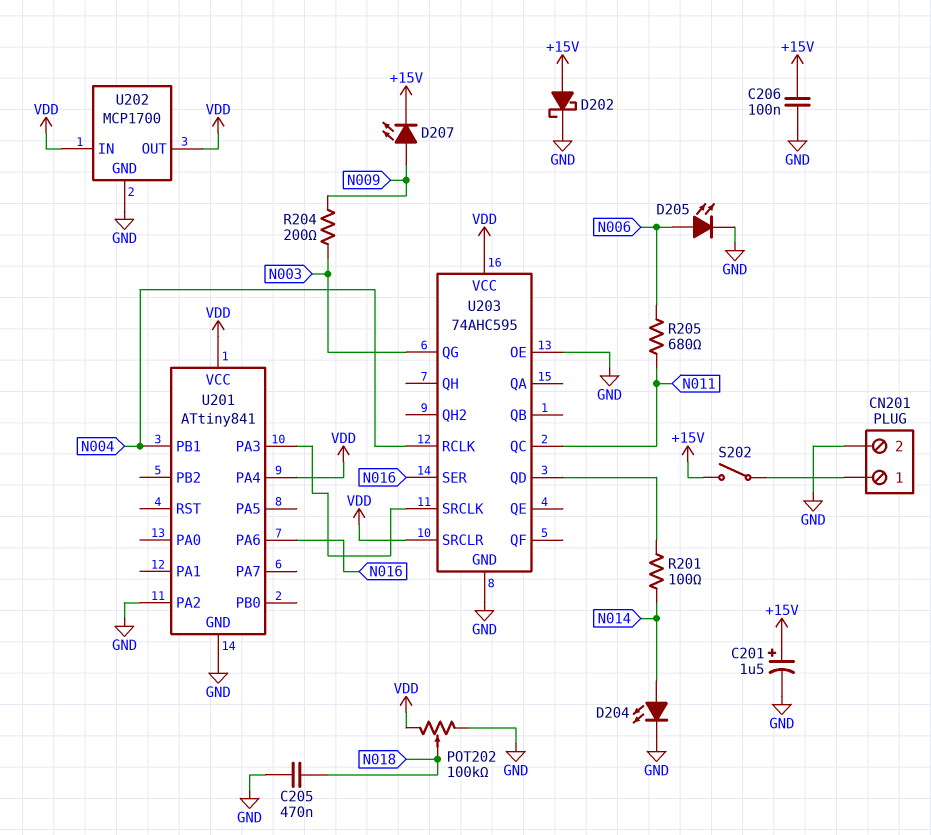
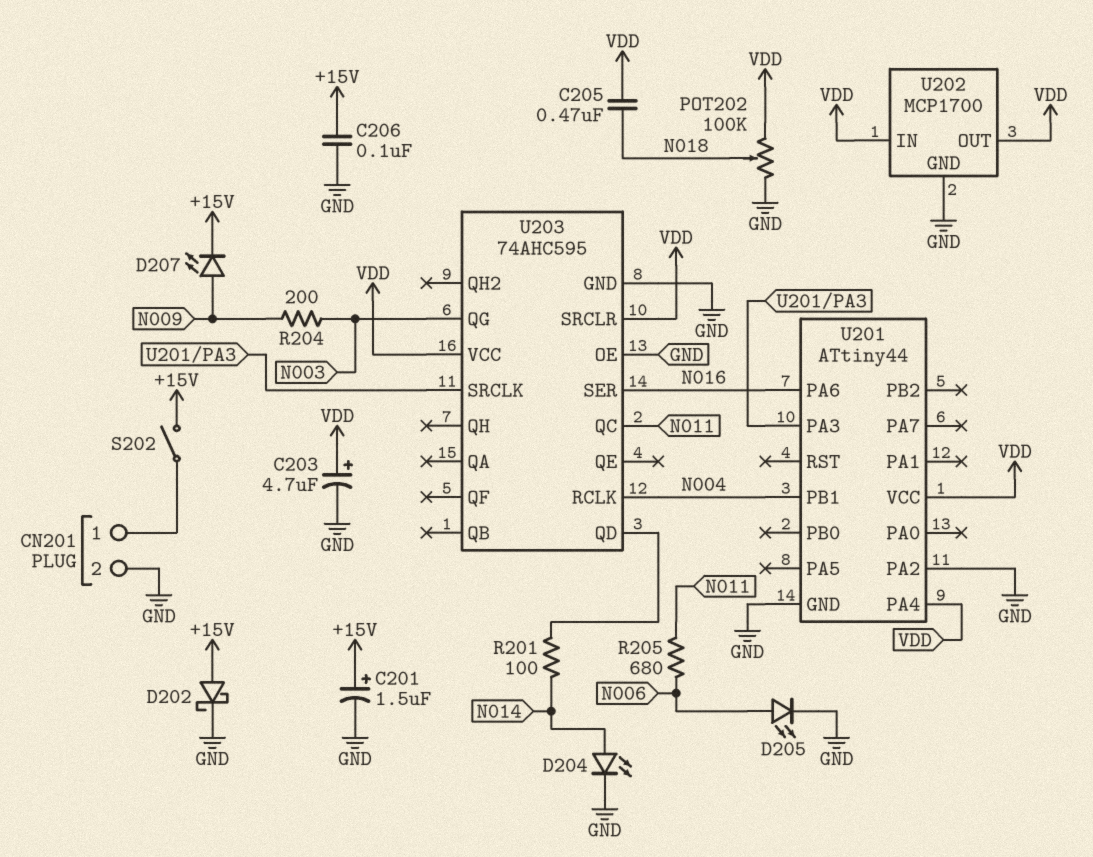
C203: none -> 4.7uF (plus VDD, minus GND)
C205: 470nF (GND, N018) -> 470nF (N018, VDD)
U201: ATtiny841 -> ATtiny44

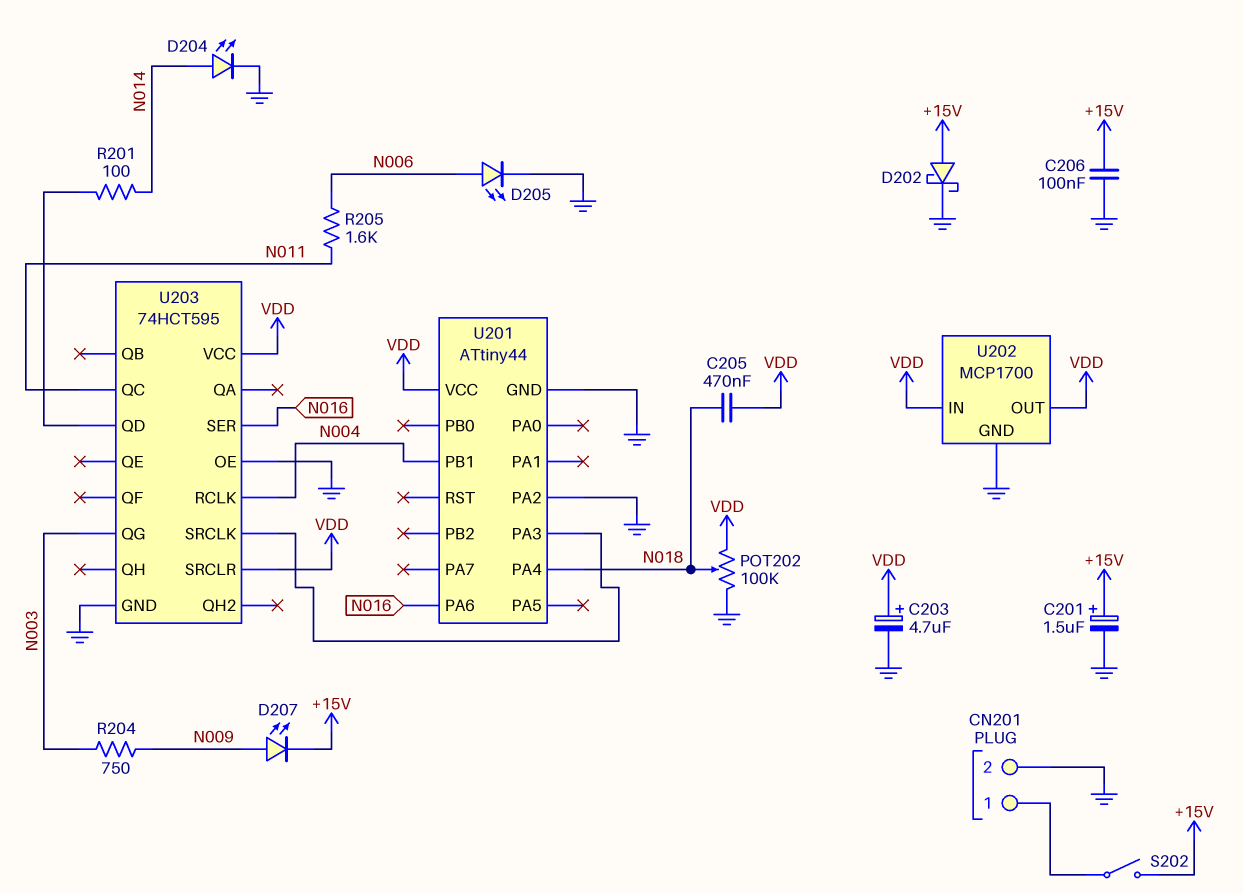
R204: 200 (N003, N009) -> 750 (N003, N009)
R205: 680 (N006, N011) -> 1.6k (N006, N011)
U201 pin PA4: VDD -> N018
U203: 74AHC595 -> 74HCT595

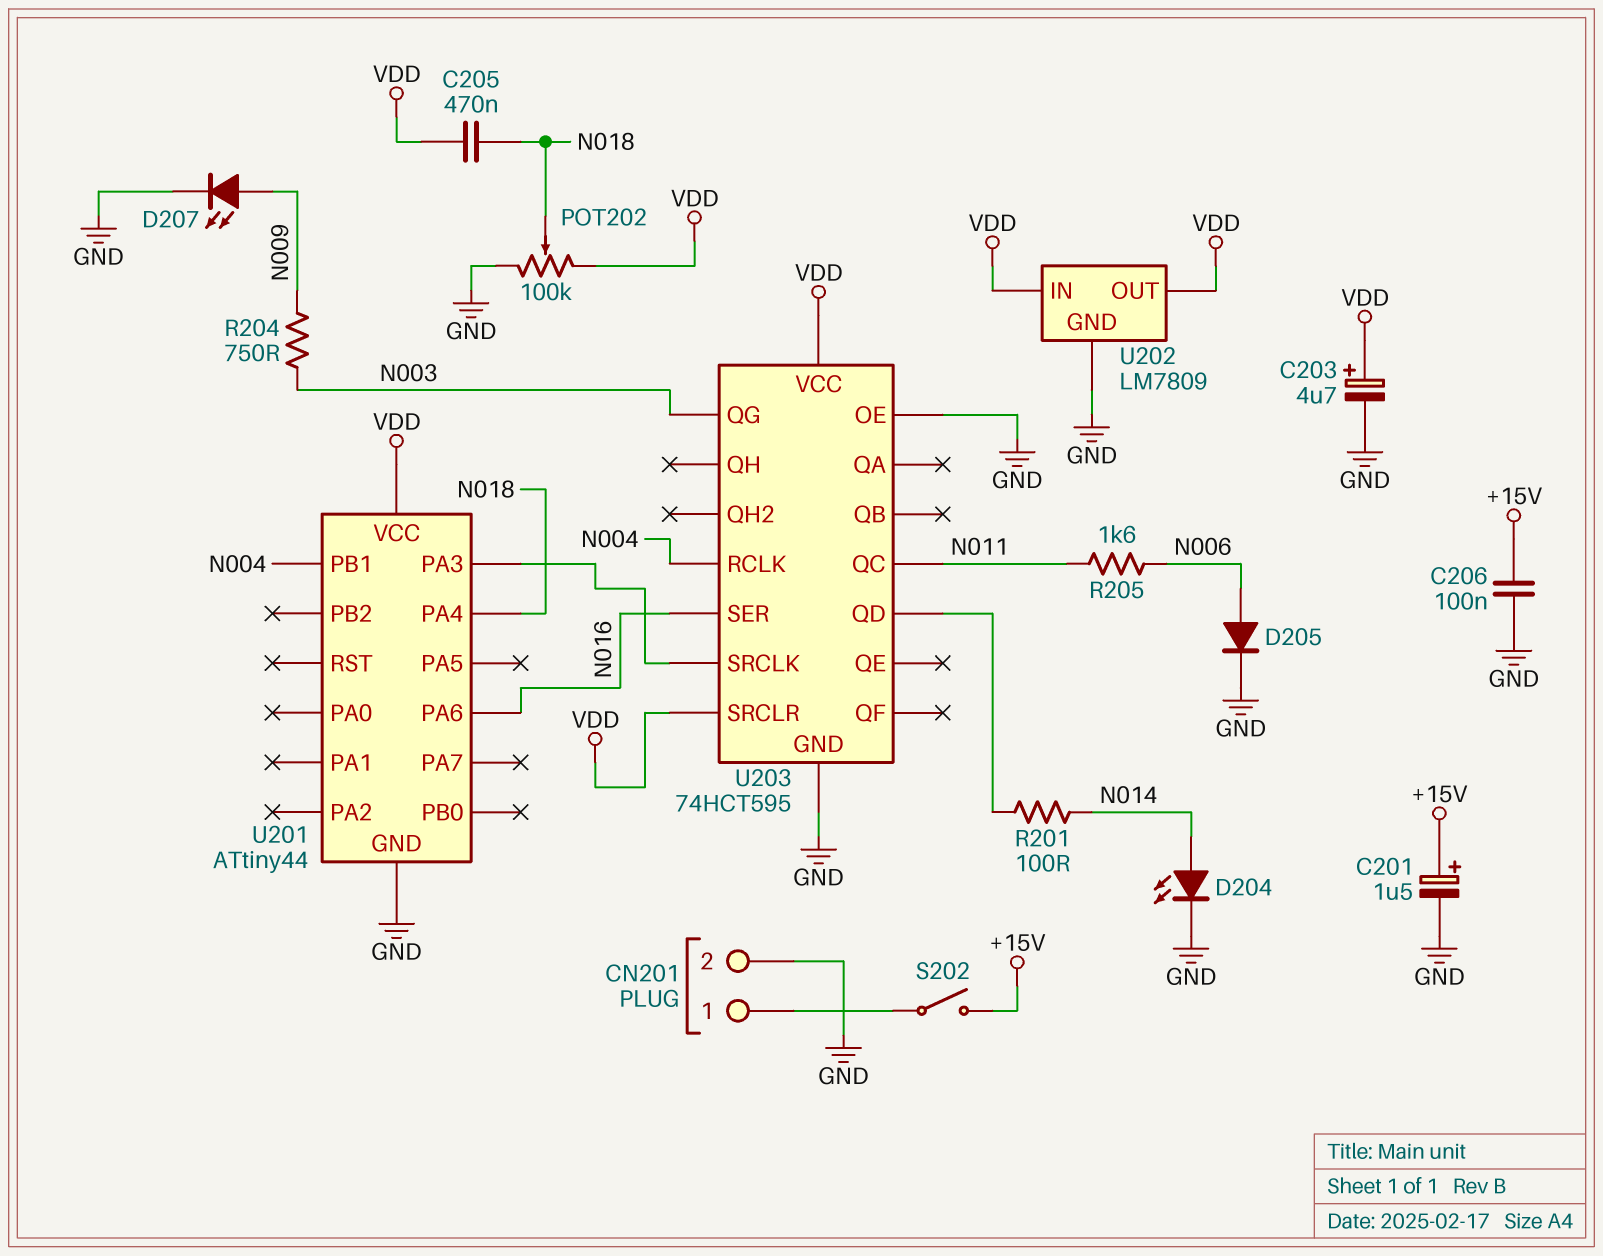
D202: schottky (A +15V, K GND) -> none
D205: LED (A N006, K GND) -> diode (A N006, K GND)
D207: LED (A N009, K +15V) -> LED (A N009, K GND)
U201 pin PA2: GND -> none
U202: MCP1700 -> LM7809

